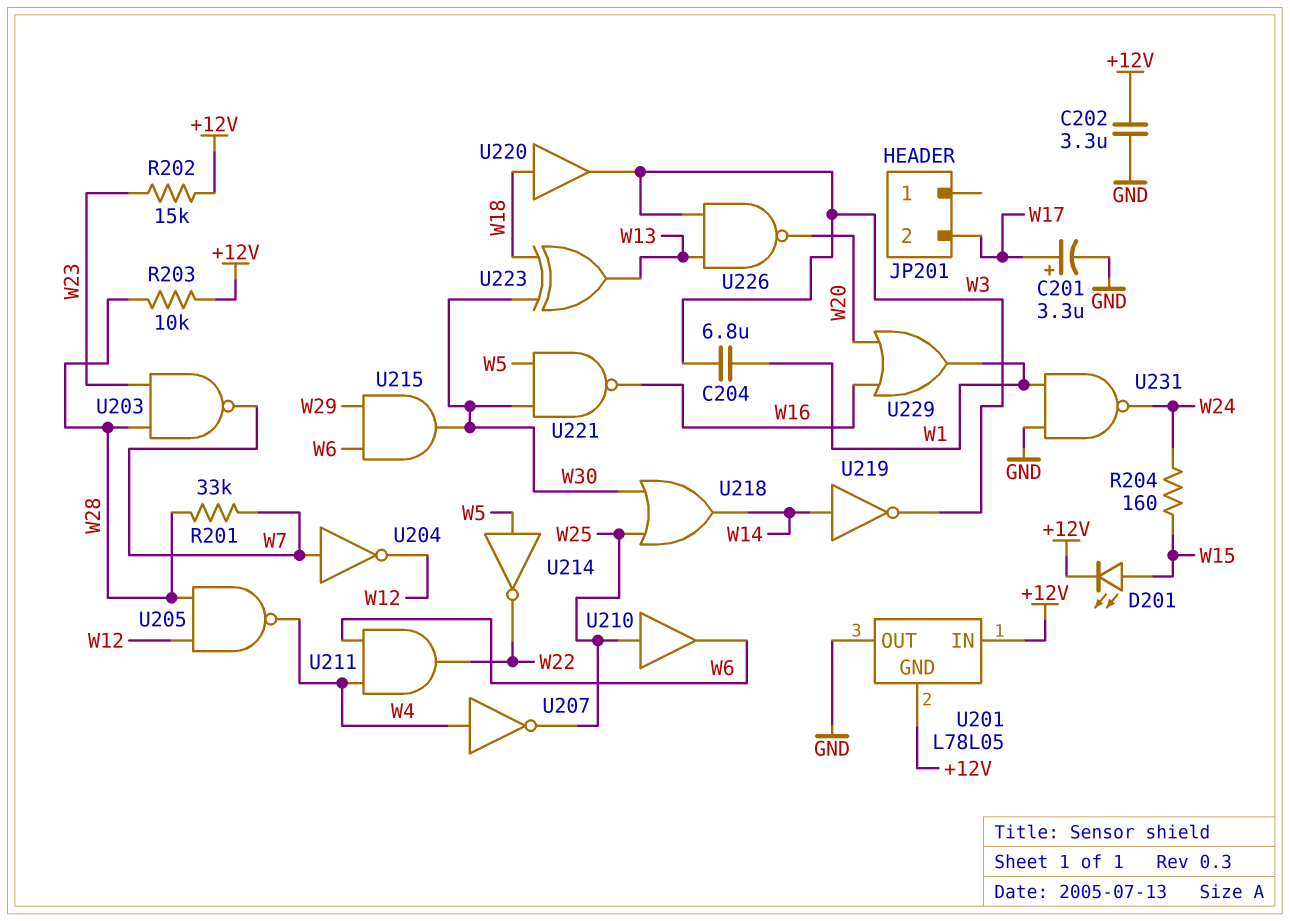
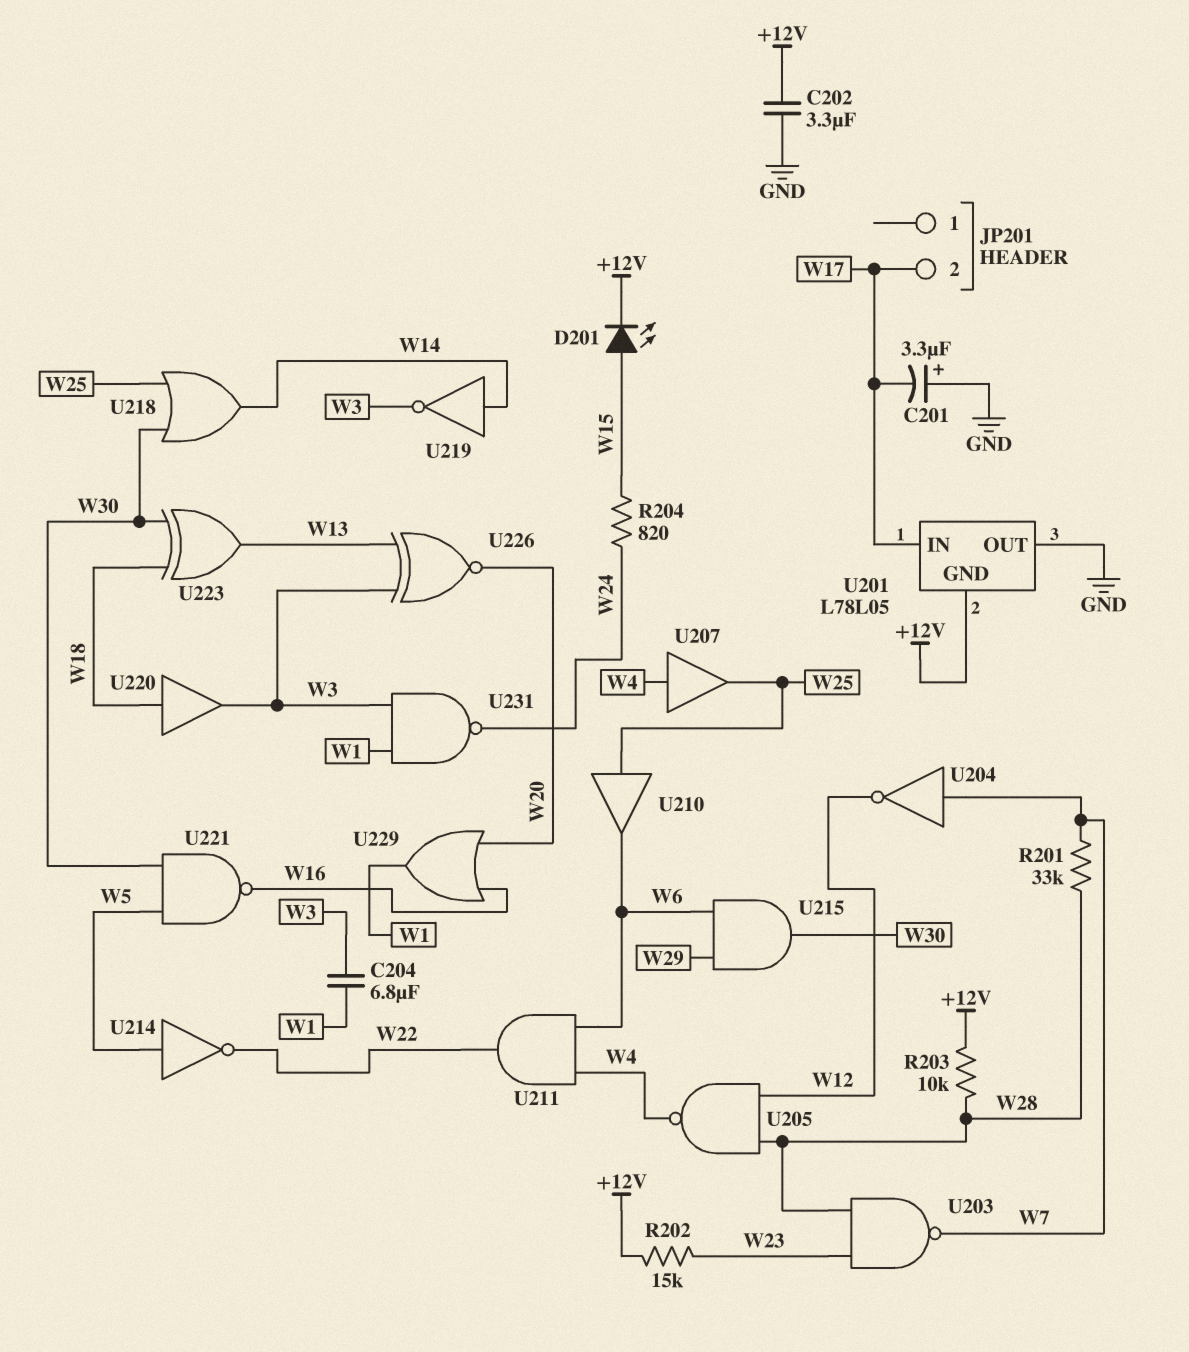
C201: 3.3uF (plus W17, minus GND) -> 3.3uF (plus GND, minus W17)
R204: 160 (W15, W24) -> 820 (W15, W24)
U201 pin IN: +12V -> W17
U207: NOT (in W4, out W25) -> buffer (in W4, out W25)
U226: NAND (in W3, in W13, out W20) -> XNOR (in W3, in W13, out W20)
U231: NAND (in GND, in W1, out W24) -> NAND (in W1, in W3, out W24)

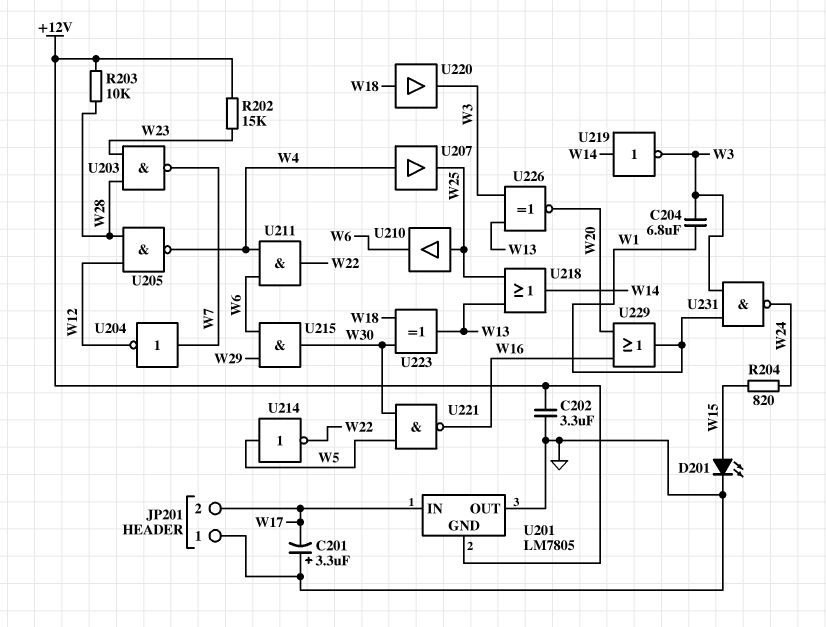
D201: LED (A W15, K +12V) -> LED (A W15, K GND)
JP201 pin 1: none -> GND
R201: 33k (W7, W28) -> none
U201: L78L05 -> LM7805
U218: OR (in W25, in W30, out W14) -> OR (in W13, in W25, out W14)

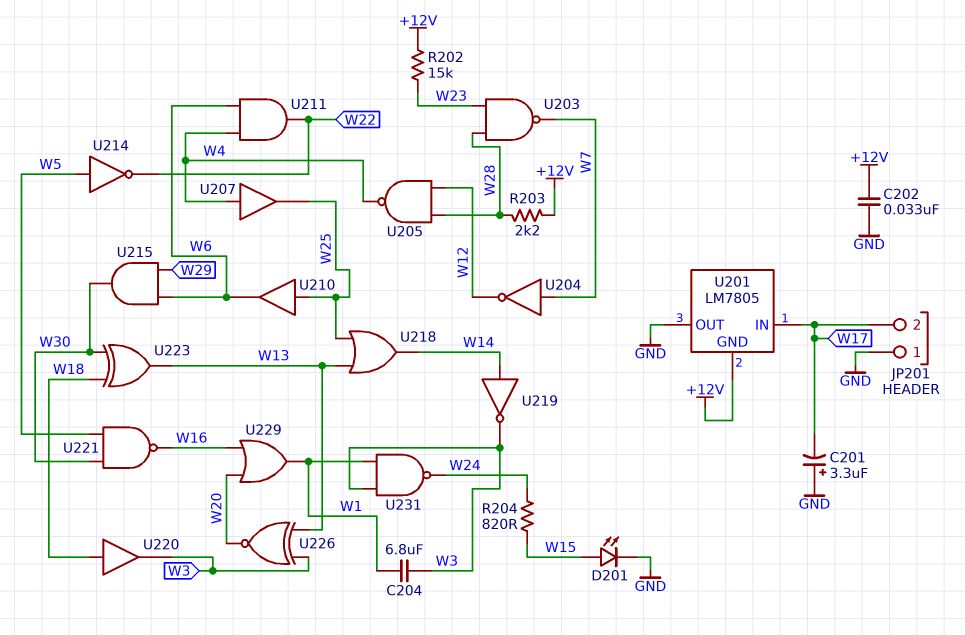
C202: 3.3uF (+12V, GND) -> 33nF (+12V, GND)
R203: 10k (+12V, W28) -> 2.2k (+12V, W28)

